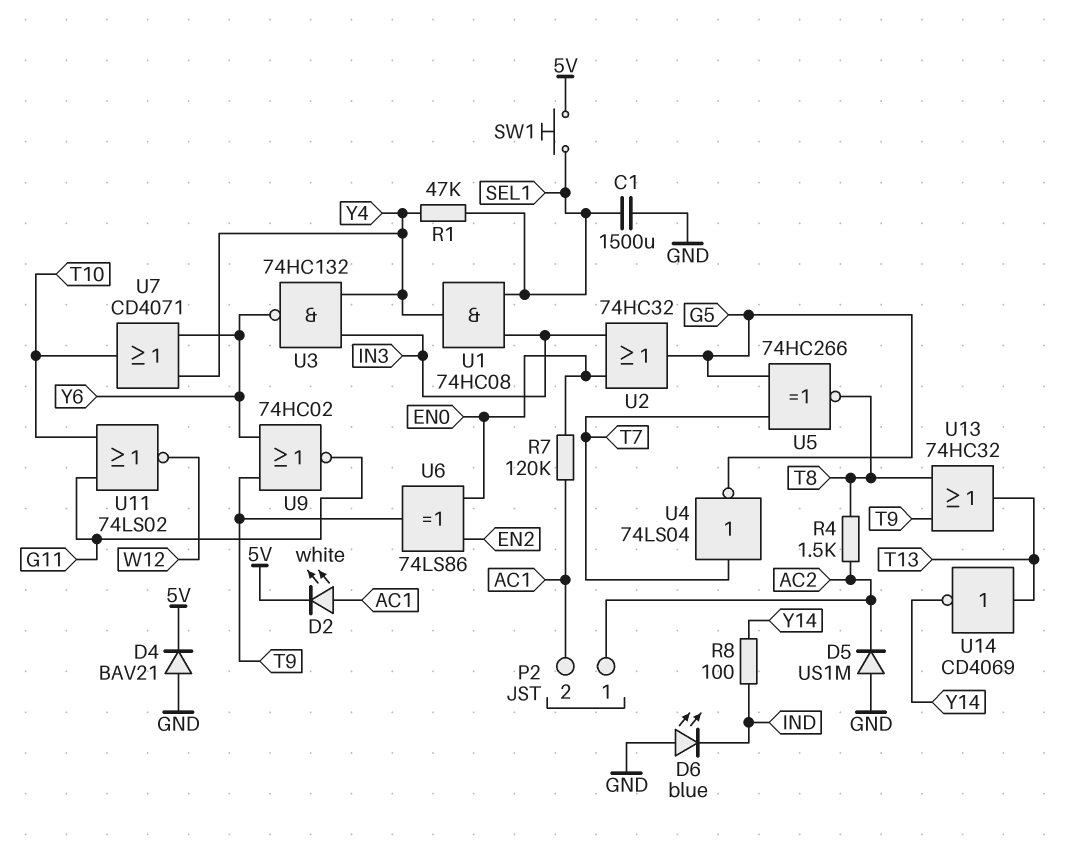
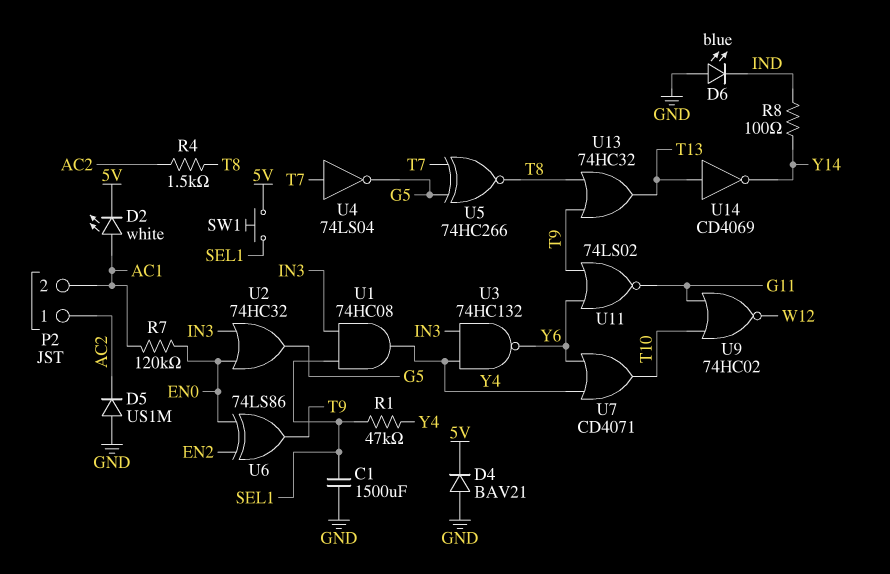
U9: NOR 74HC02 (in T9, in Y6, out G11) -> NOR 74HC02 (in G11, in T10, out W12)
U11: NOR 74LS02 (in G11, in T10, out W12) -> NOR 74LS02 (in T9, in Y6, out G11)

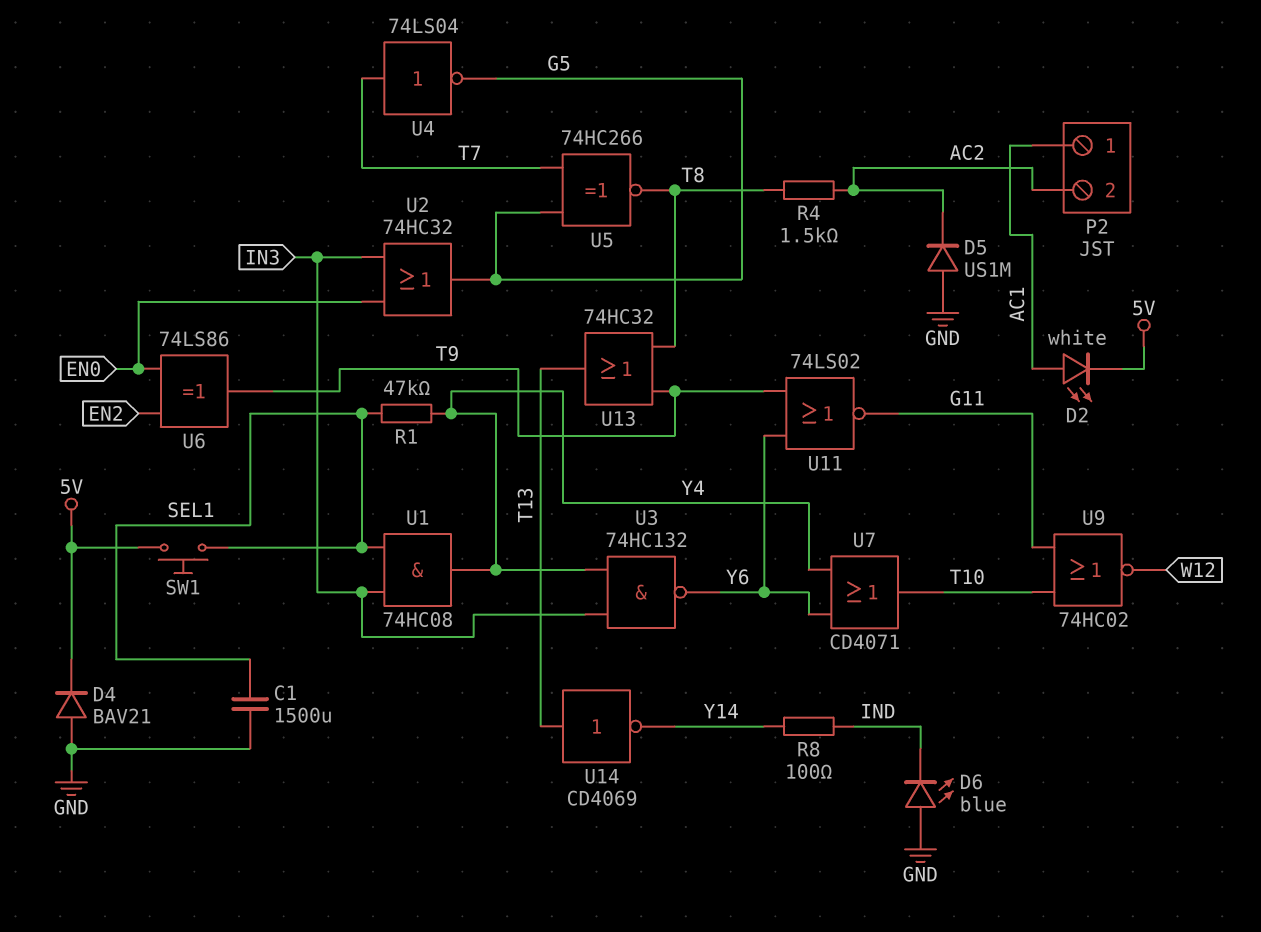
P2 pin 1: AC2 -> AC1
P2 pin 2: AC1 -> AC2
R7: 120k (AC1, EN0) -> none

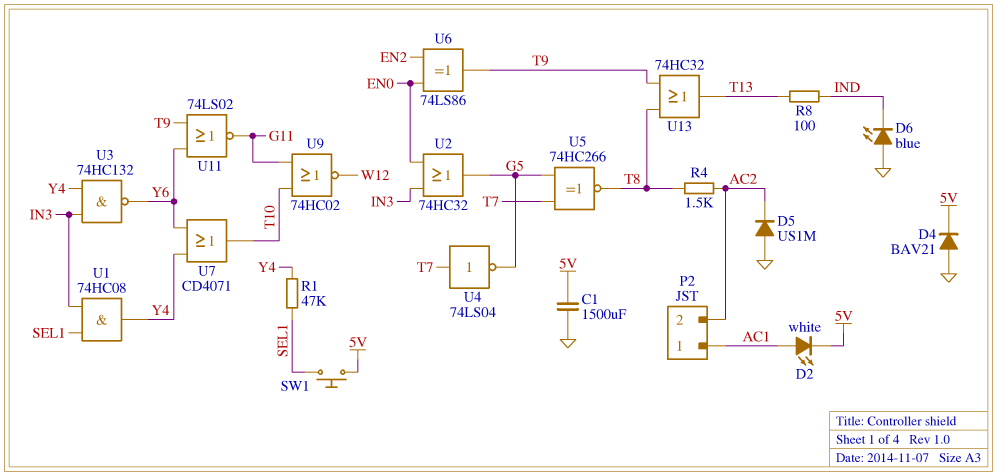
C1: 1500uF (GND, SEL1) -> 1500uF (5V, GND)
R8: 100 (IND, Y14) -> 100 (IND, T13)
U14: NOT CD4069 (in T13, out Y14) -> none

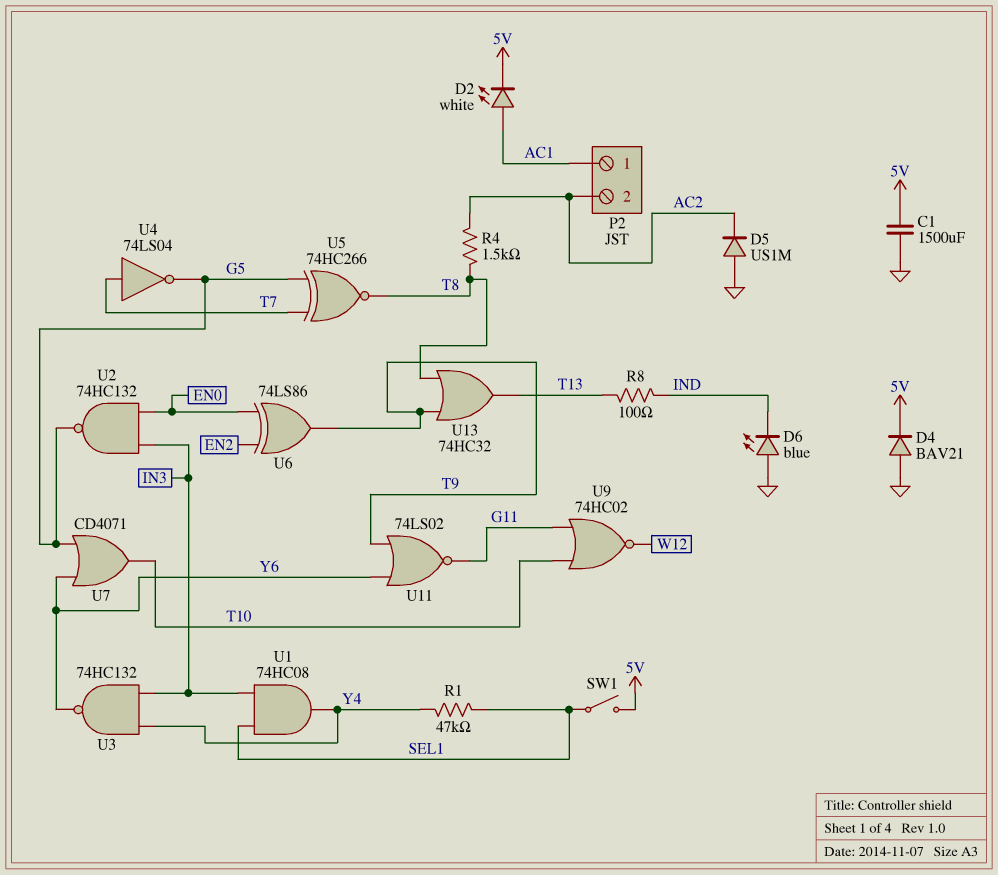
SW1: button (5V, SEL1) -> switch (5V, SEL1)
U2: OR 74HC32 (in EN0, in IN3, out G5) -> NAND 74HC132 (in EN0, in IN3, out G5)
U7: OR CD4071 (in Y4, in Y6, out T10) -> OR CD4071 (in G5, in Y6, out T10)

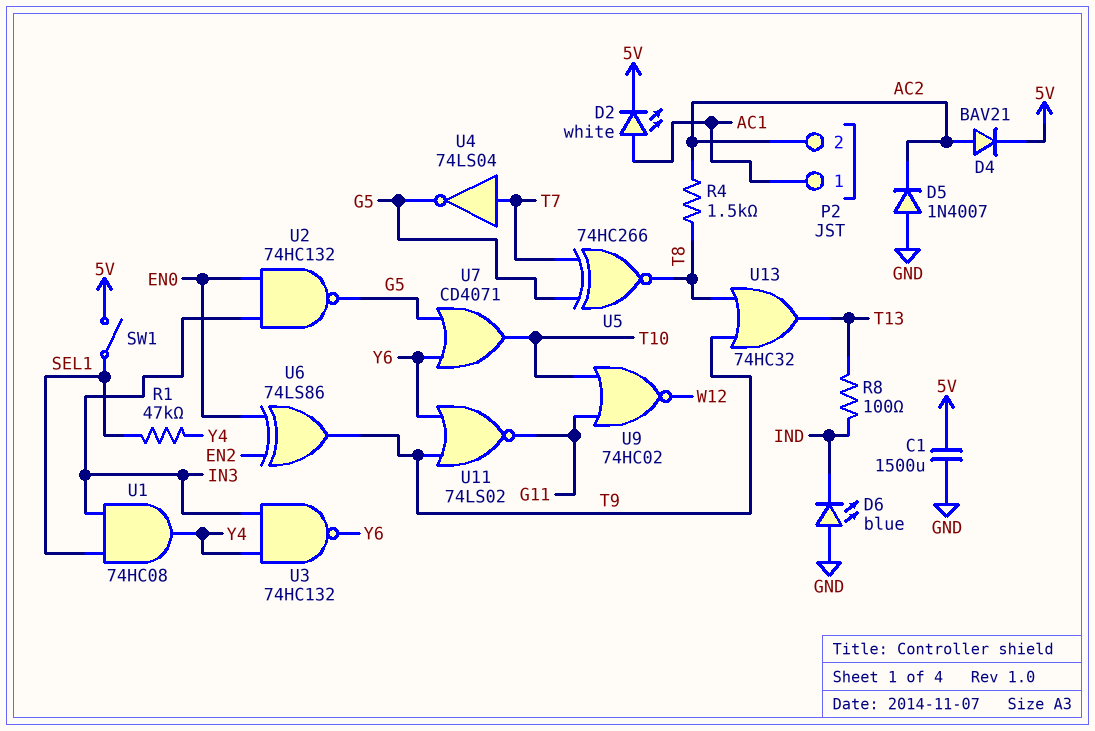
D4: diode BAV21 (A GND, K 5V) -> diode BAV21 (A AC2, K 5V)
D5: diode US1M (A GND, K AC2) -> diode 1N4007 (A GND, K AC2)

